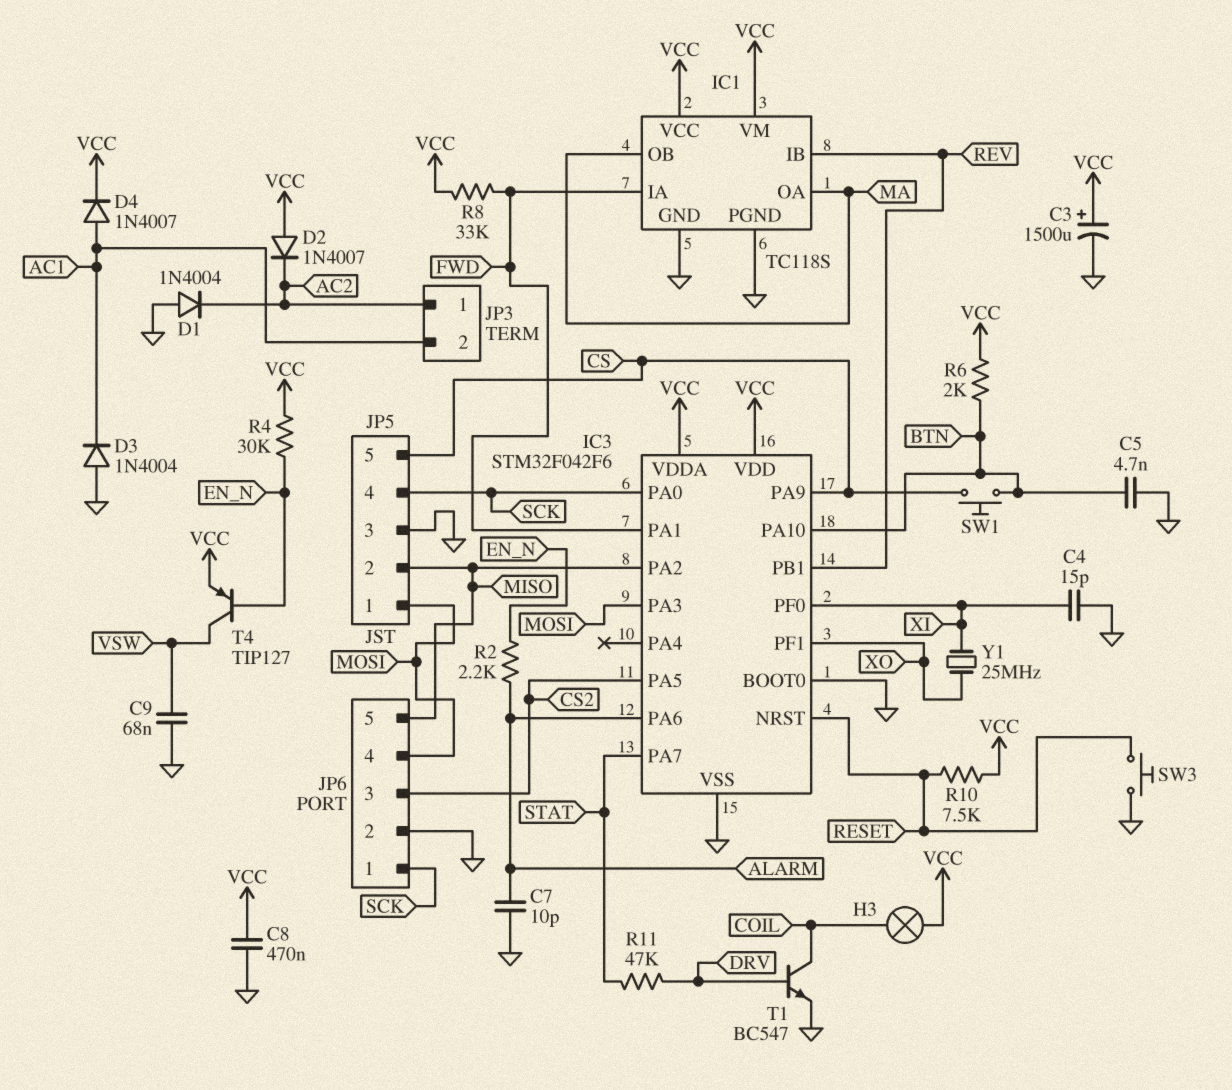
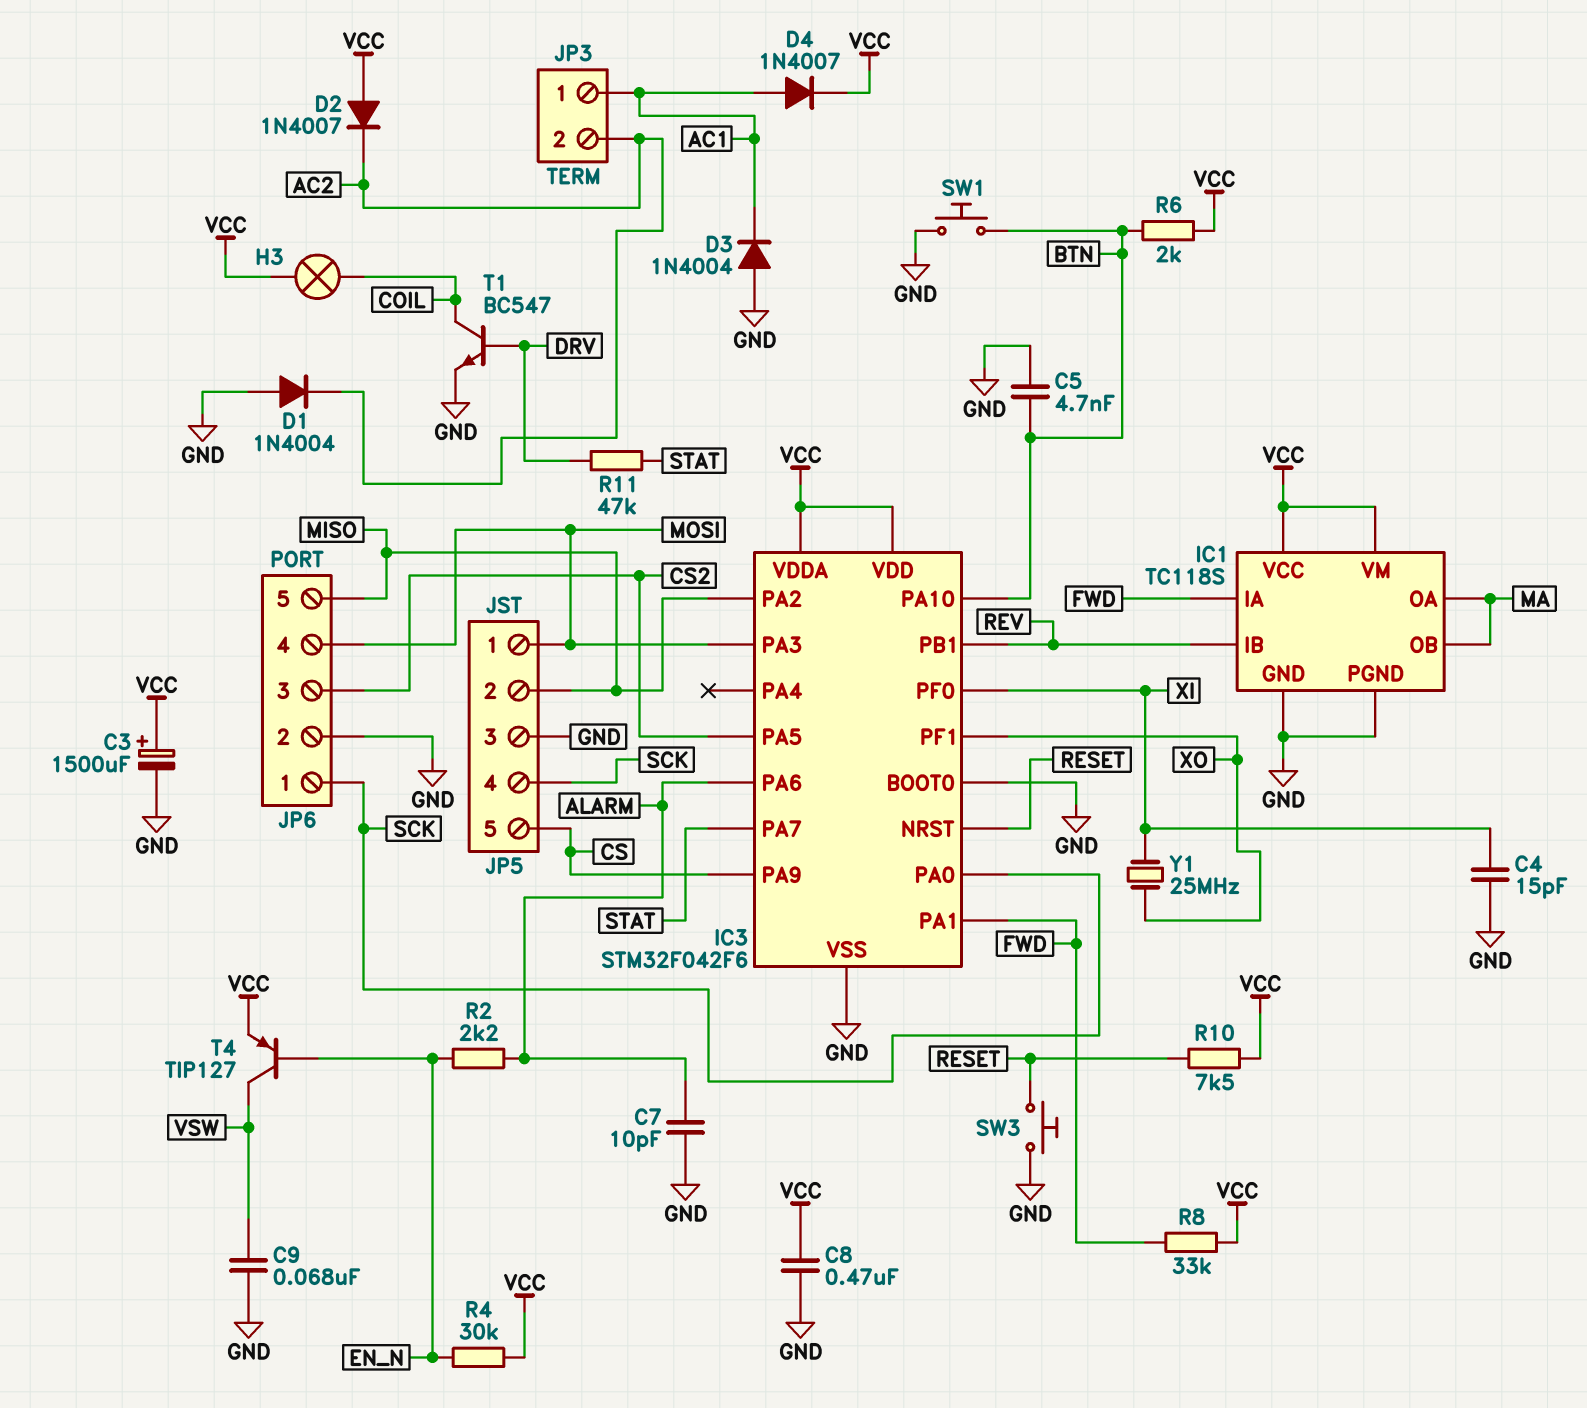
JP3 pin 1: AC2 -> AC1
JP3 pin 2: AC1 -> AC2
SW1: button (BTN, CS) -> button (BTN, GND)

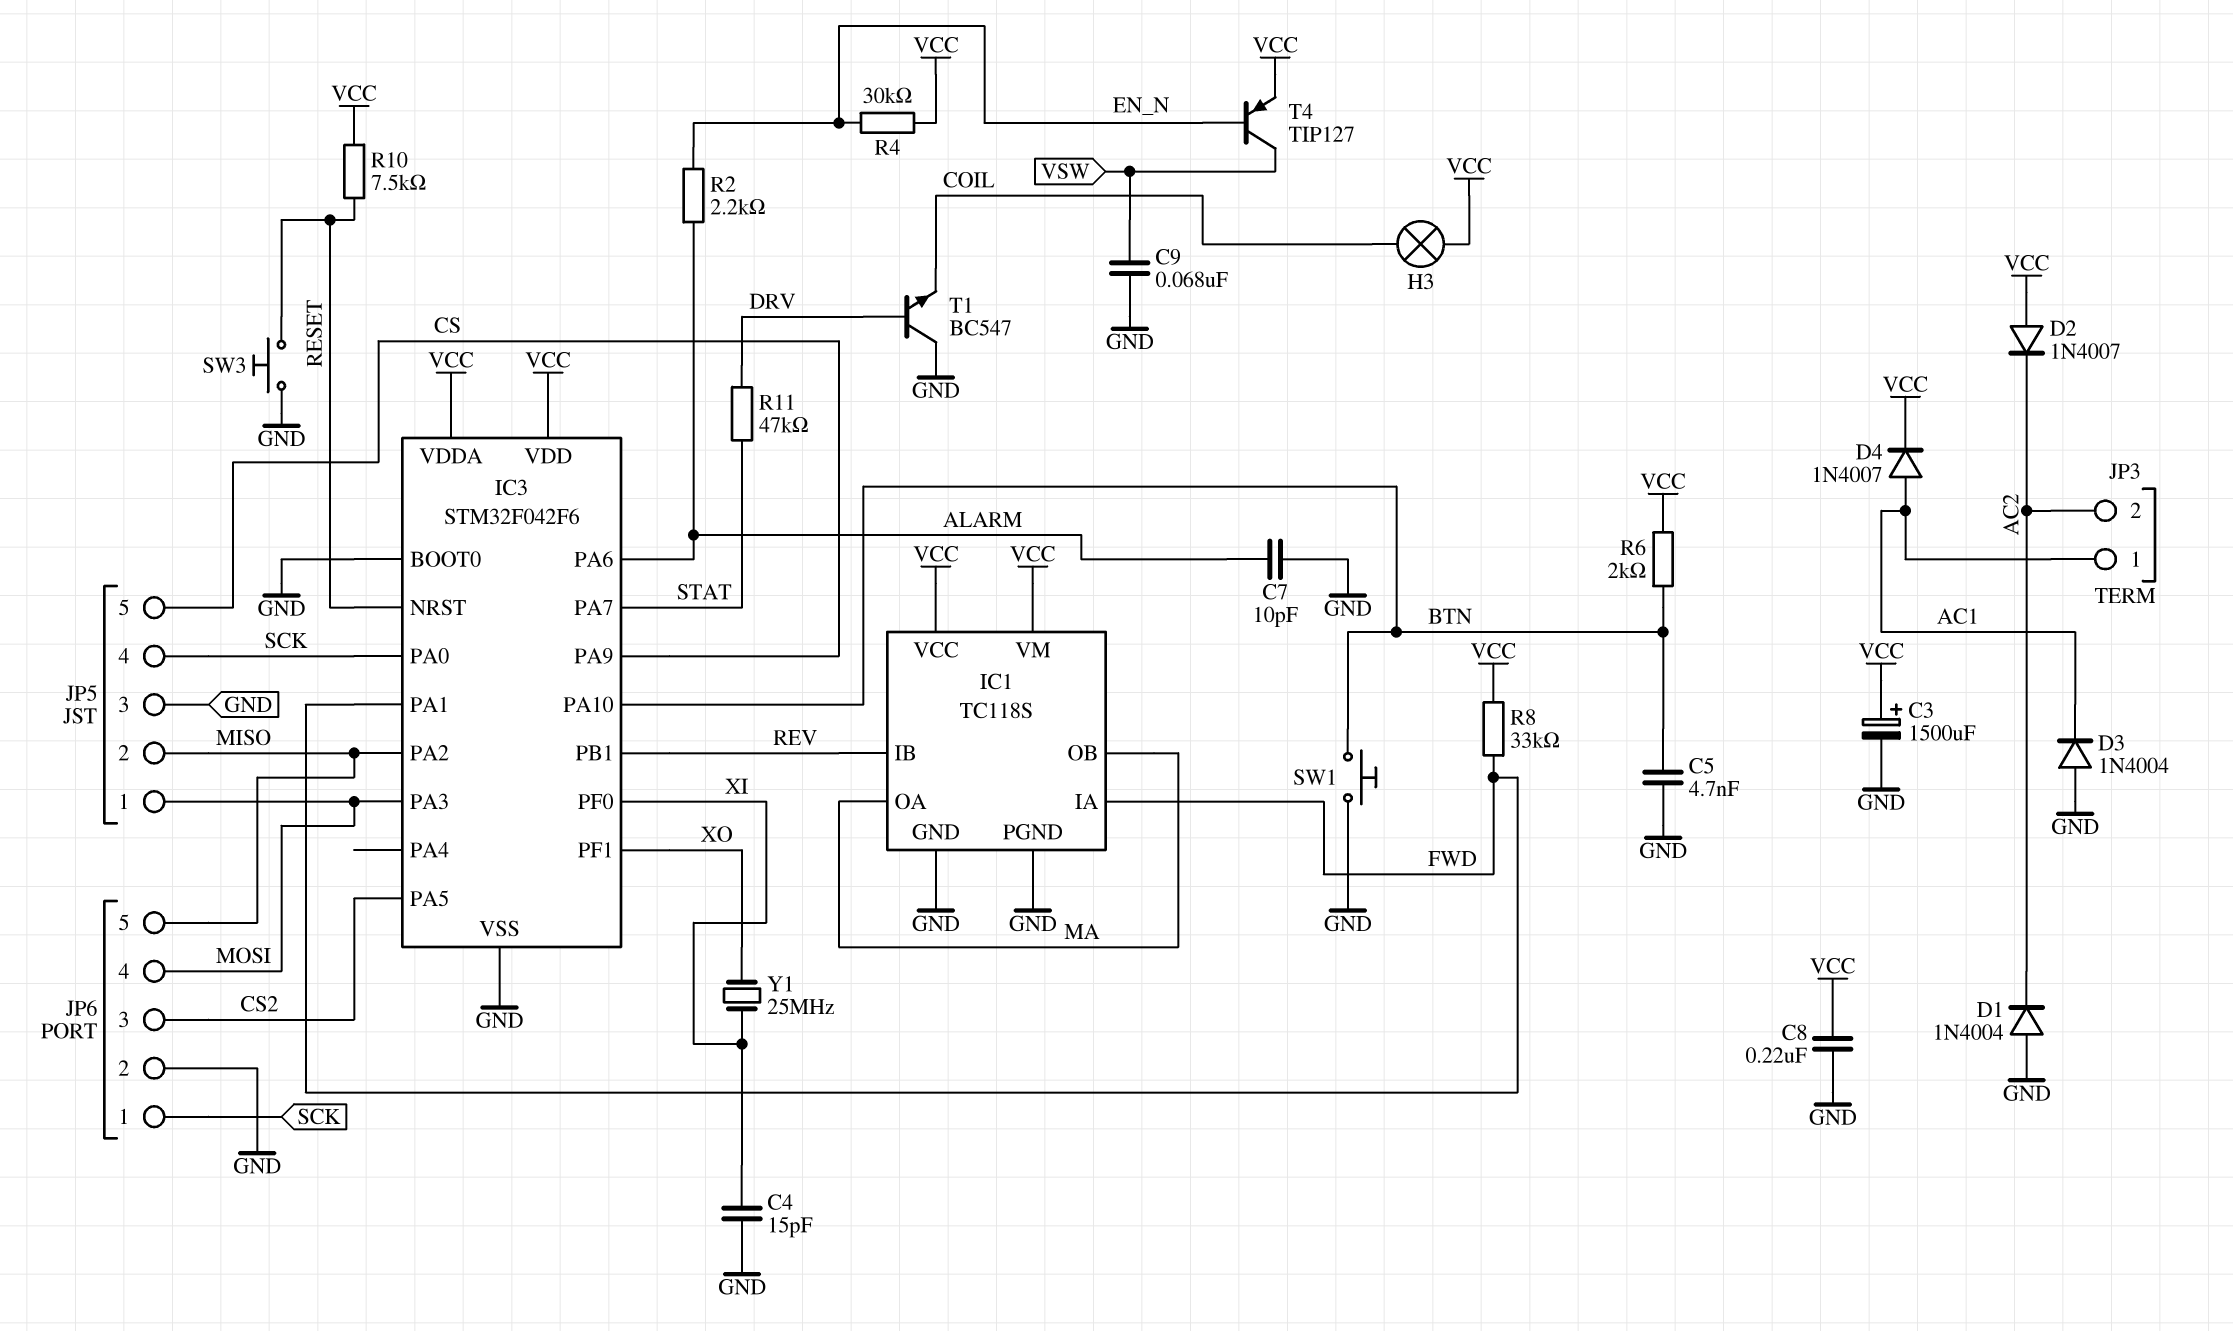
C8: 470nF (GND, VCC) -> 220nF (GND, VCC)
T1: NPN BC547 (B DRV, C COIL, E GND) -> NPN BC547 (B DRV, C GND, E COIL)

